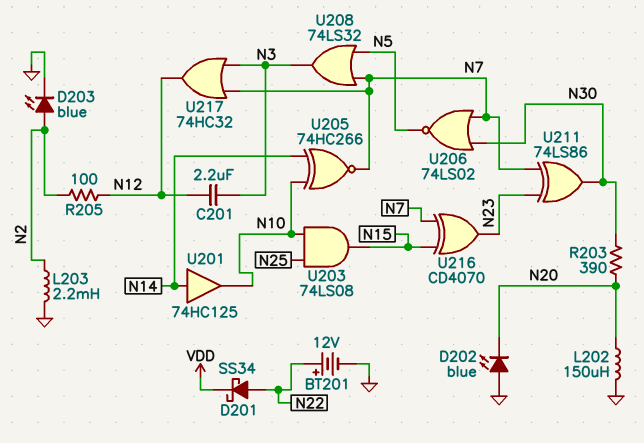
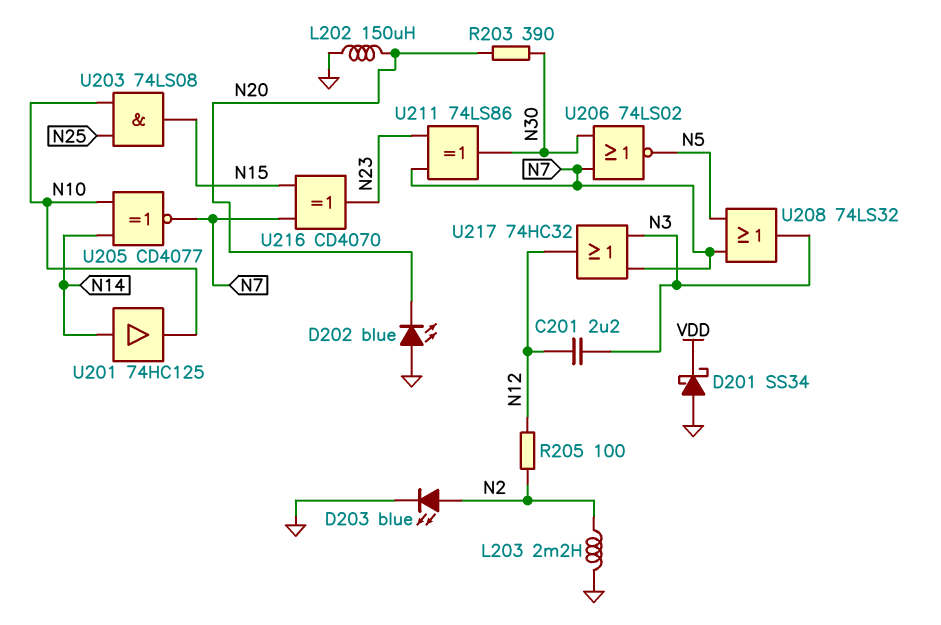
BT201: 12V (plus N22, minus GND) -> none
D201: schottky SS34 (A N22, K VDD) -> schottky SS34 (A GND, K VDD)
U205: XNOR 74HC266 (in N10, in N14, out N7) -> XNOR CD4077 (in N10, in N14, out N7)

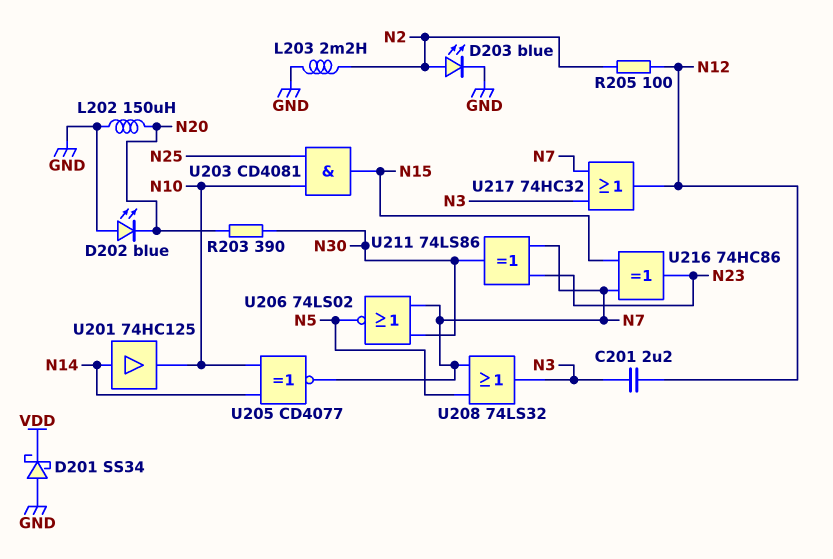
U203: AND 74LS08 (in N10, in N25, out N15) -> AND CD4081 (in N10, in N25, out N15)
U216: XOR CD4070 (in N7, in N15, out N23) -> XOR 74HC86 (in N7, in N15, out N23)

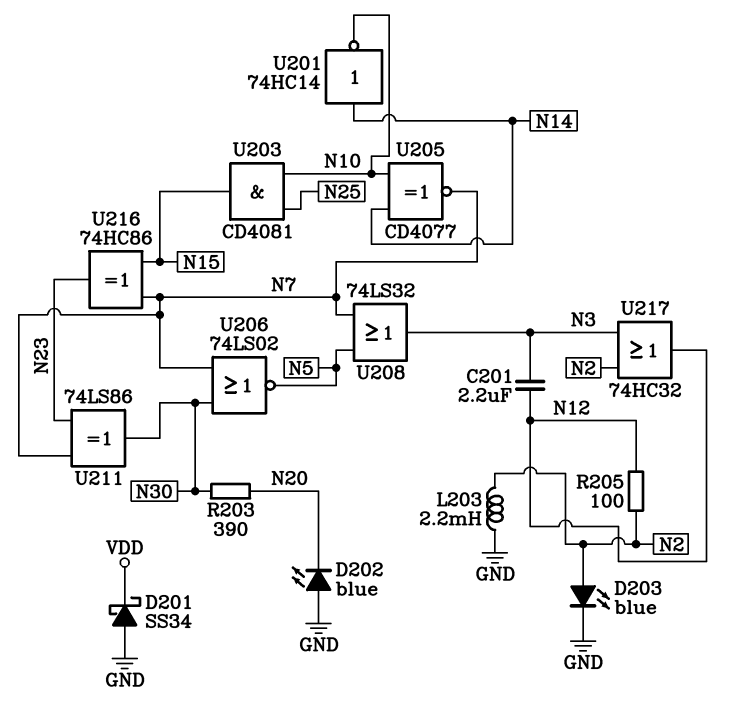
L202: 150uH (GND, N20) -> none
U201: buffer 74HC125 (in N14, out N10) -> NOT 74HC14 (in N14, out N10)
U217: OR 74HC32 (in N3, in N7, out N12) -> OR 74HC32 (in N2, in N3, out N12)

